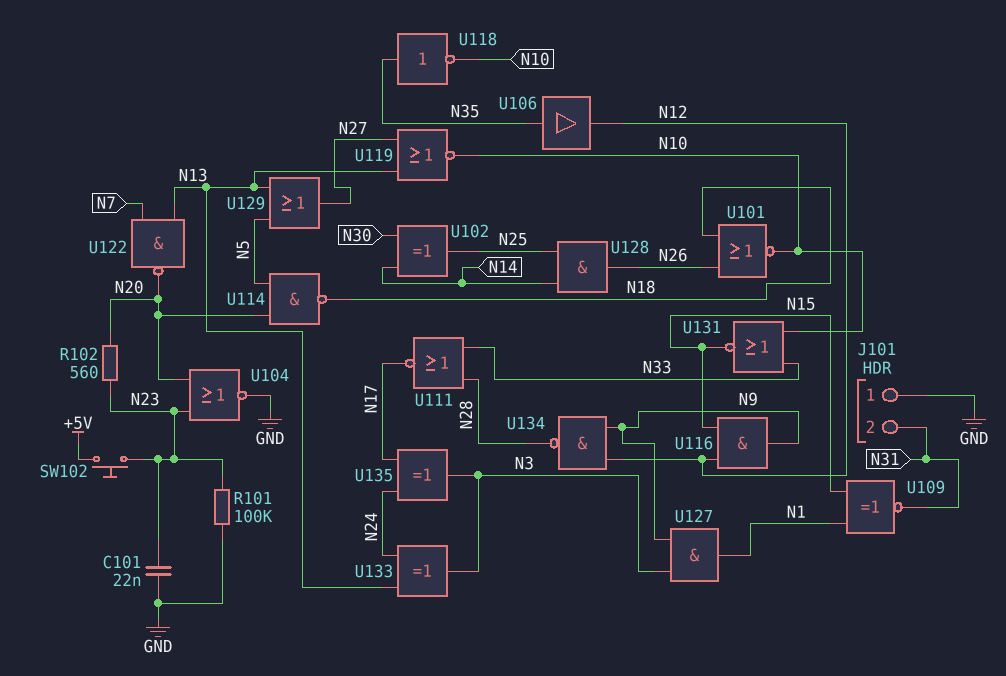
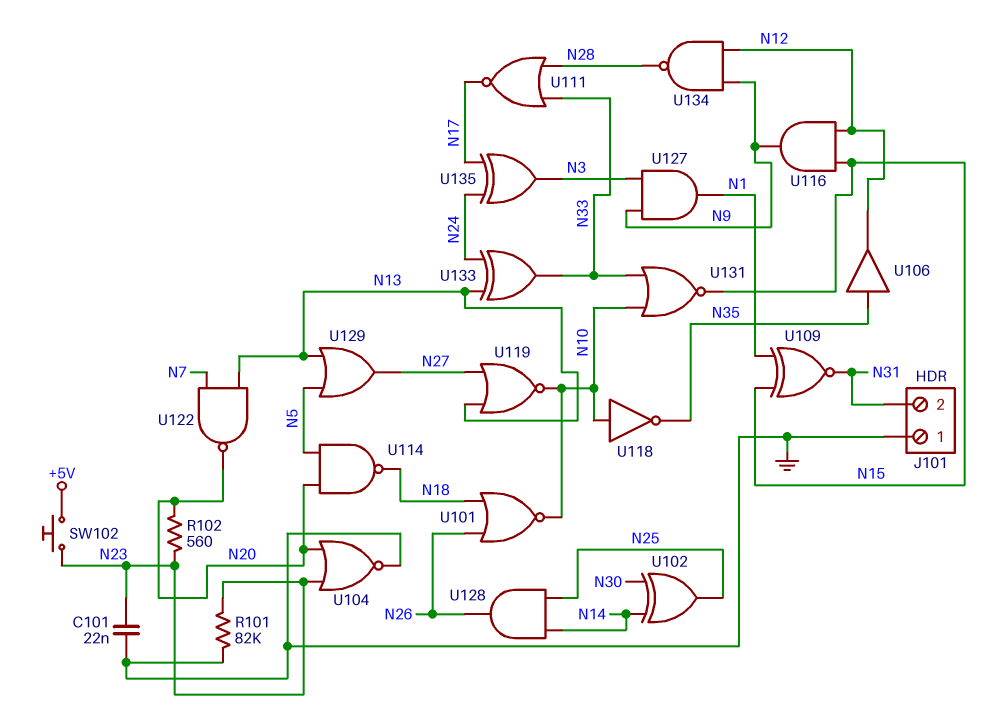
R101: 100k (GND, N23) -> 82k (GND, N23)
U118: NOT (in N35, out N10) -> NOT (in N10, out N35)
U133: XOR (in N13, in N24, out N3) -> XOR (in N13, in N24, out N33)

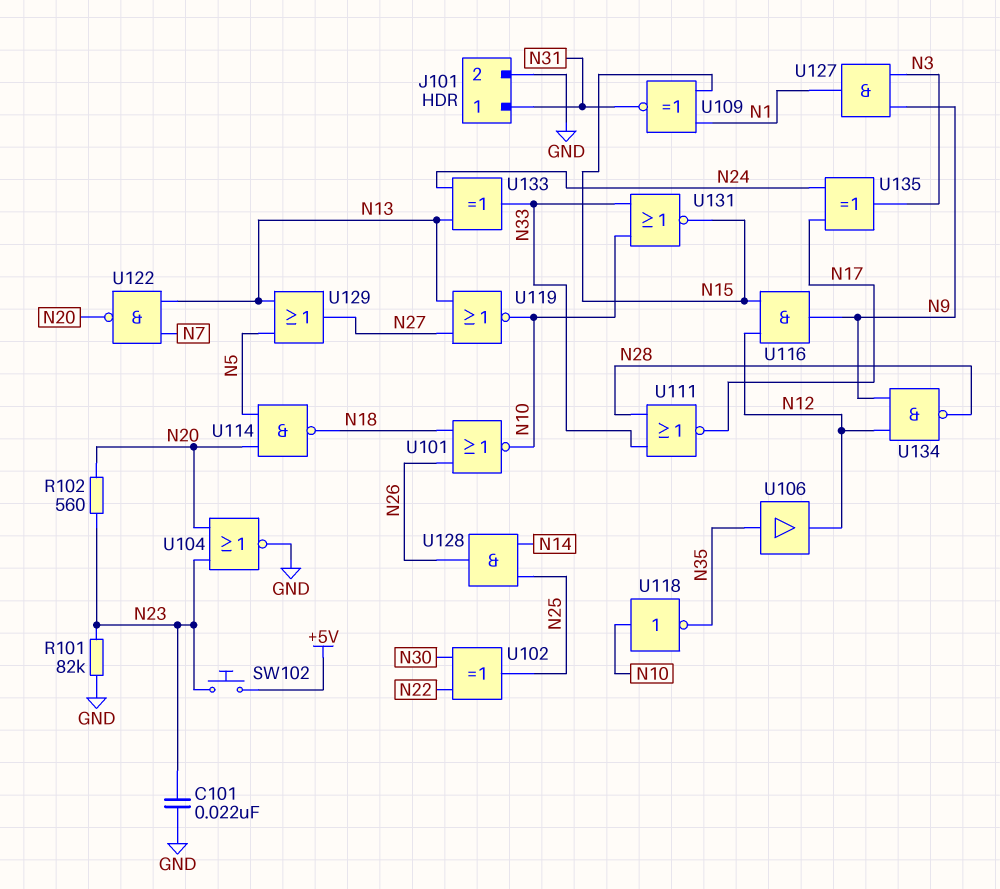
J101 pin 1: GND -> N31
J101 pin 2: N31 -> GND
U102: XOR (in N14, in N30, out N25) -> XOR (in N22, in N30, out N25)

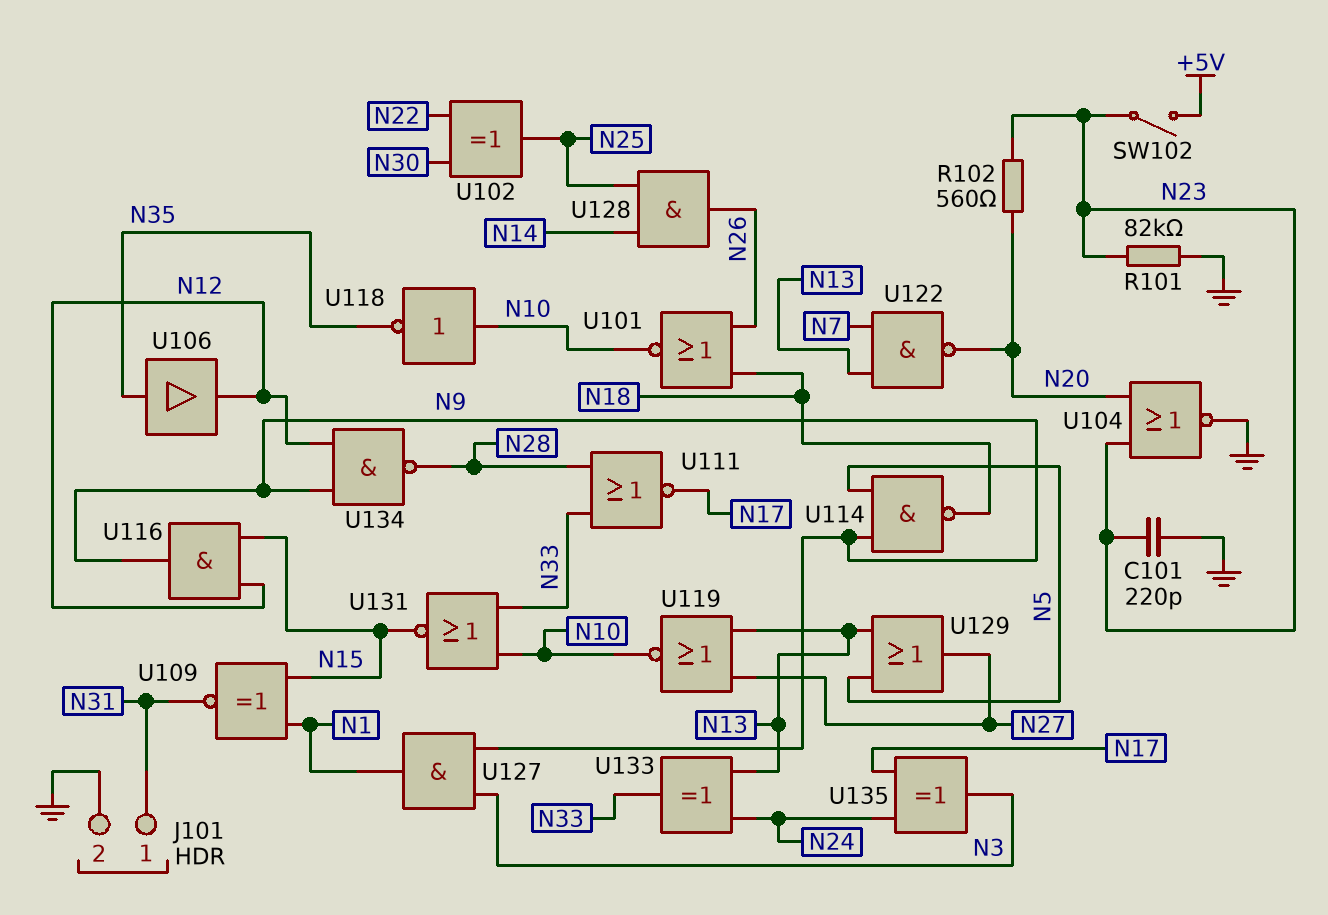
C101: 22nF (GND, N23) -> 220pF (GND, N23)
SW102: button (+5V, N23) -> switch (+5V, N23)
U114: NAND (in N5, in N20, out N18) -> NAND (in N5, in N9, out N18)

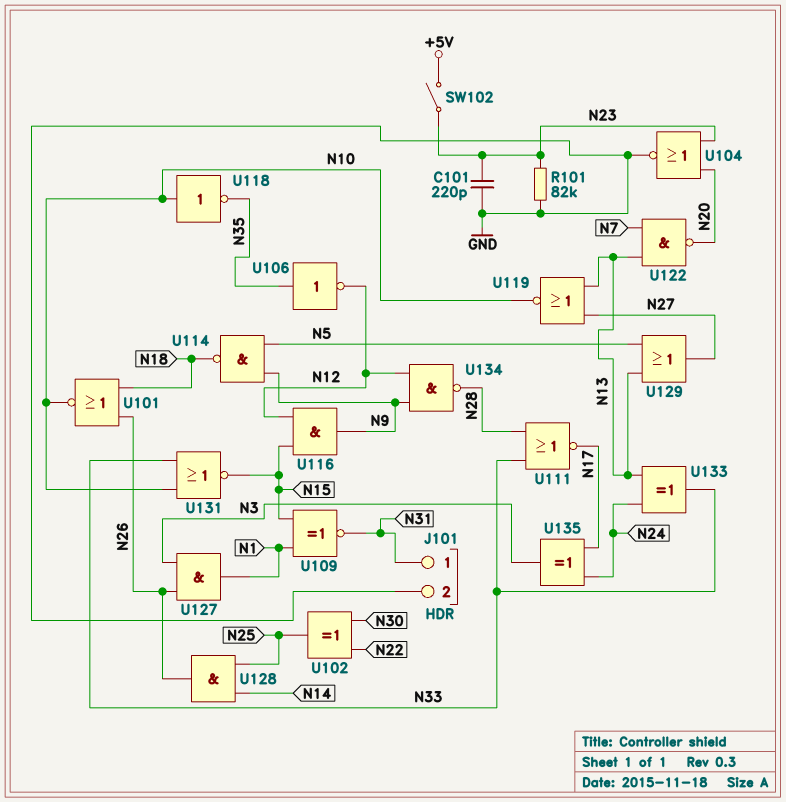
R102: 560 (N20, N23) -> none
U106: buffer (in N35, out N12) -> NOT (in N35, out N12)
U127: AND (in N3, in N9, out N1) -> AND (in N3, in N26, out N1)

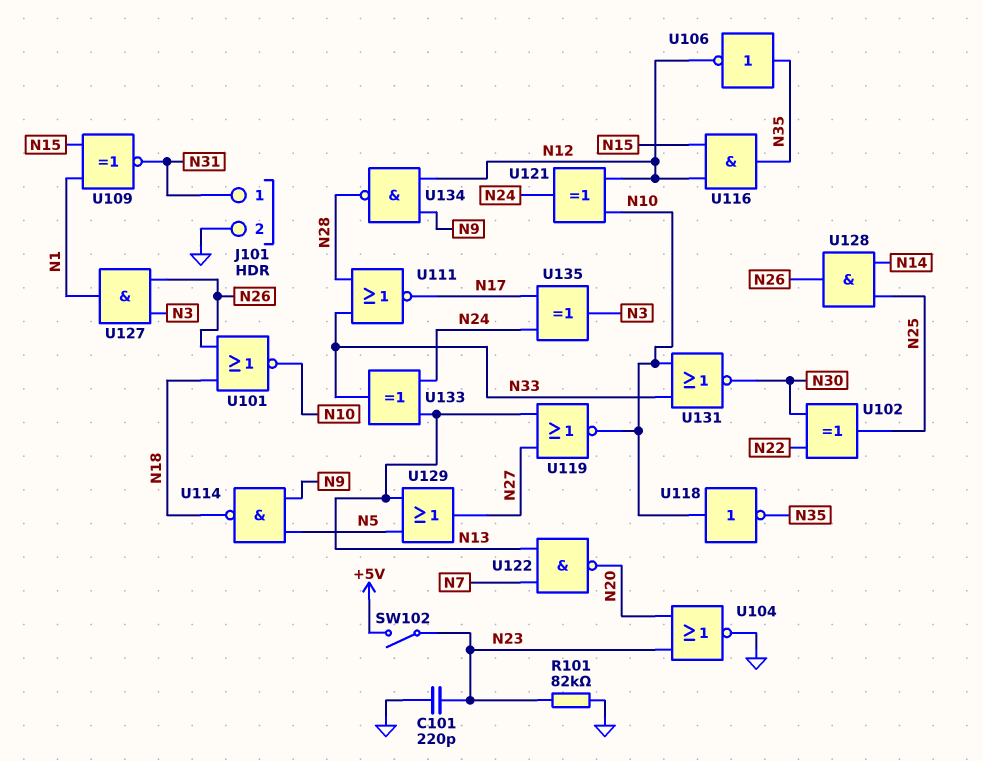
U116: AND (in N12, in N15, out N9) -> AND (in N12, in N15, out N35)
U121: none -> XOR (in N10, in N12, out N24)
U131: NOR (in N10, in N33, out N15) -> NOR (in N10, in N33, out N30)

